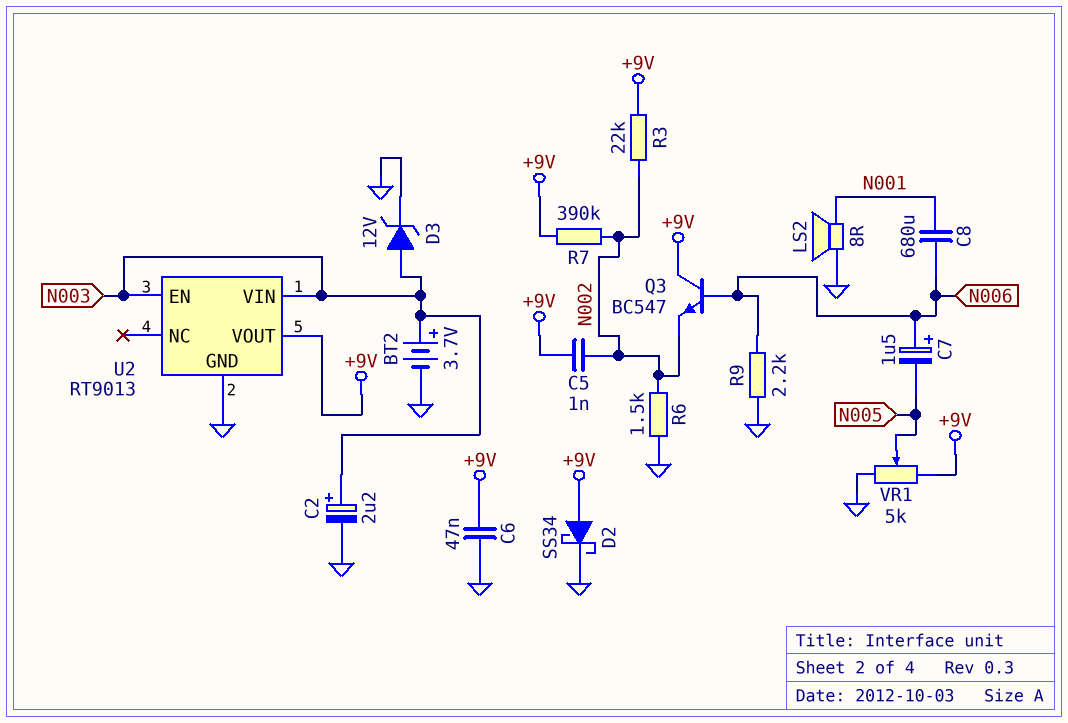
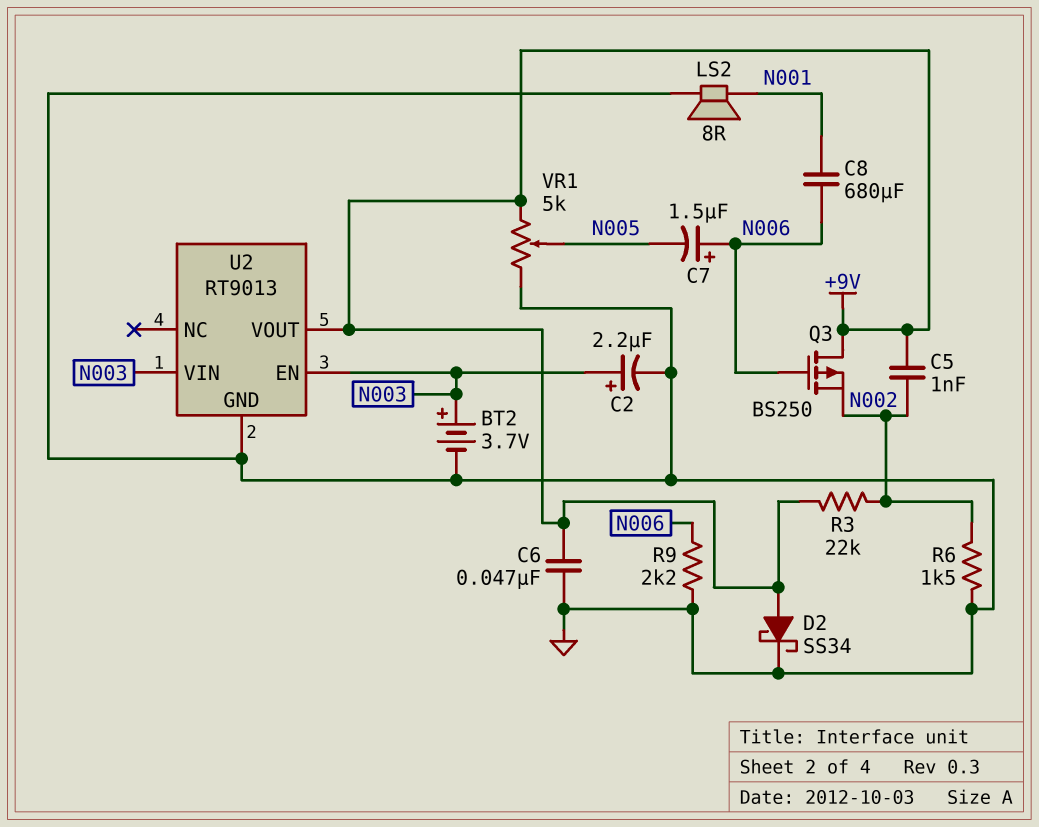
D3: zener 12V (A N003, K GND) -> none
Q3: NPN BC547 (B N006, C +9V, E N002) -> PMOS BS250 (G N006, D +9V, S N002)
R7: 390k (+9V, N002) -> none

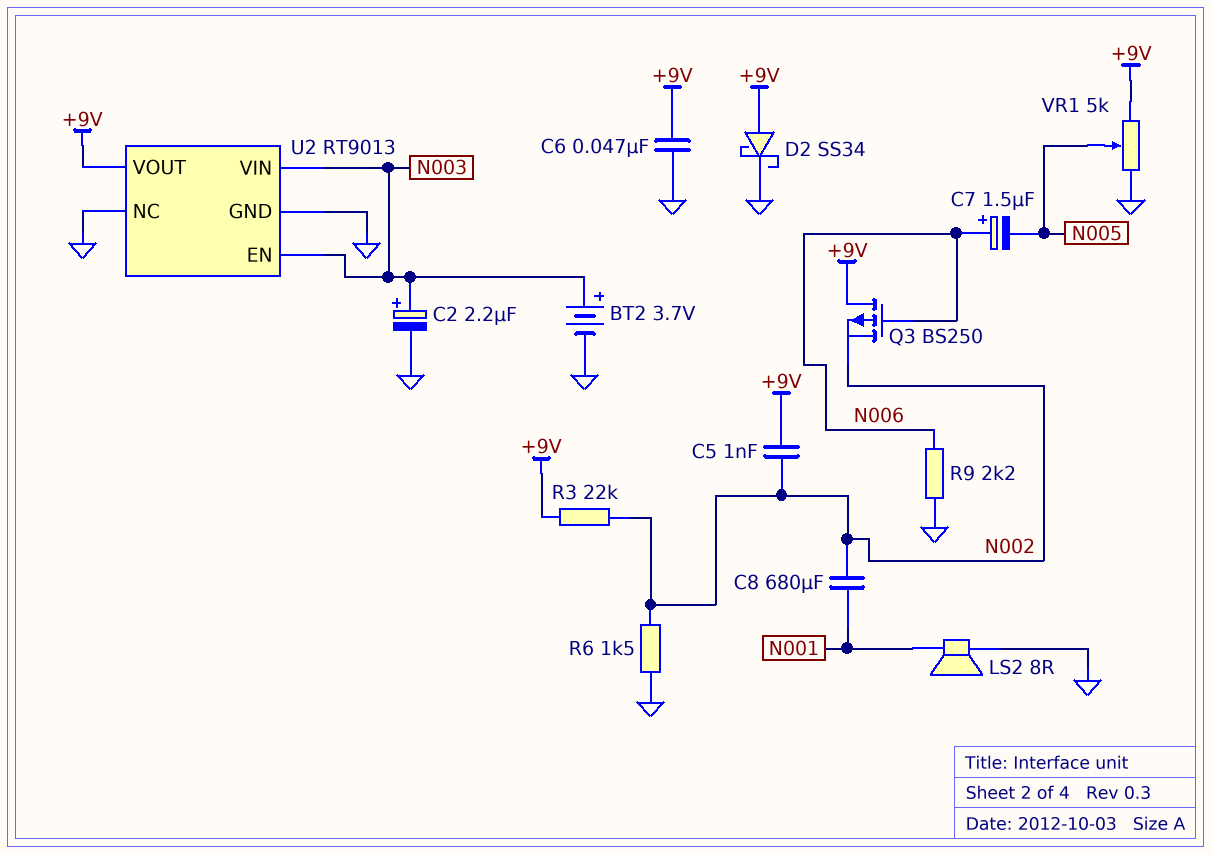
C8: 680uF (N001, N006) -> 680uF (N001, N002)
U2 pin NC: none -> GND

